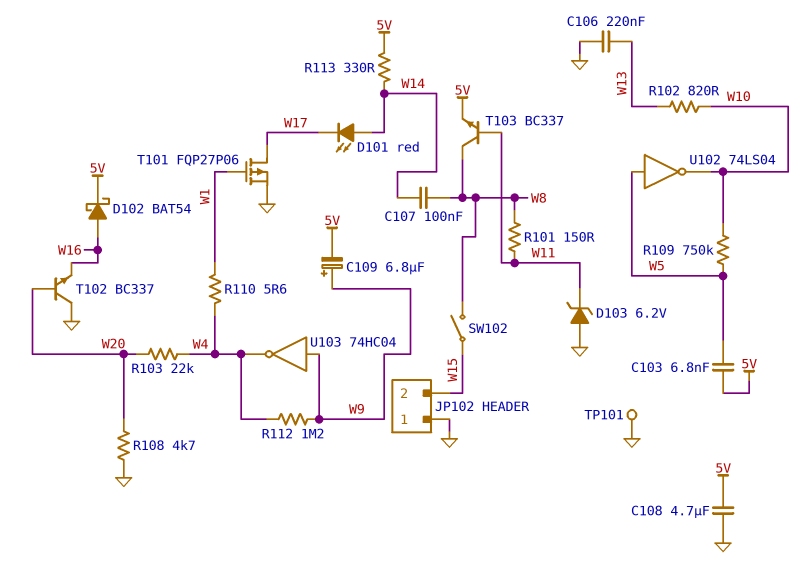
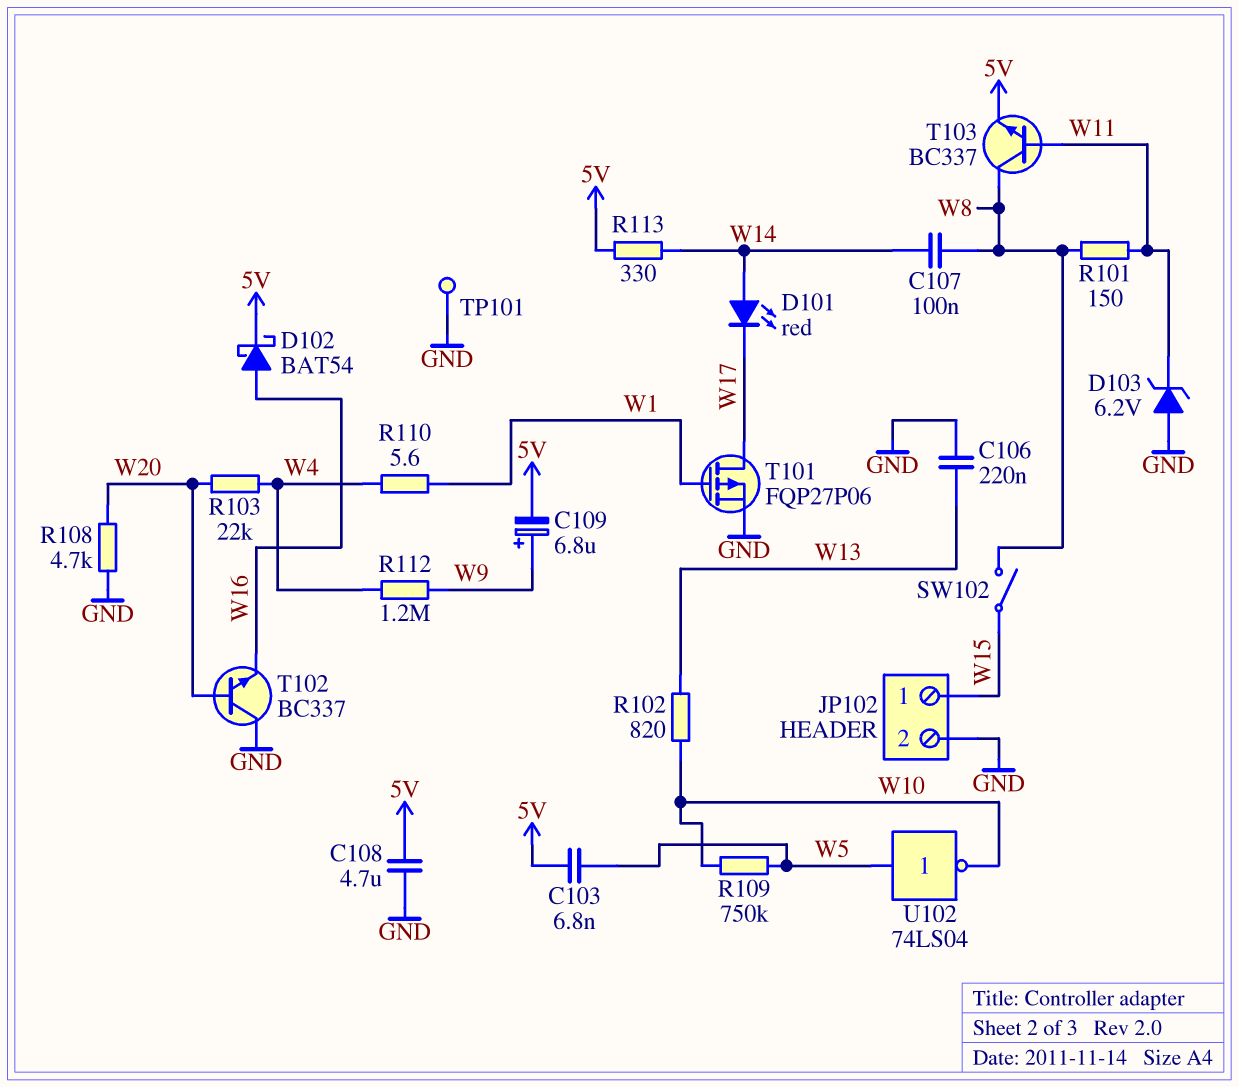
JP102 pin 1: GND -> W15
JP102 pin 2: W15 -> GND
U103: NOT 74HC04 (in W9, out W4) -> none

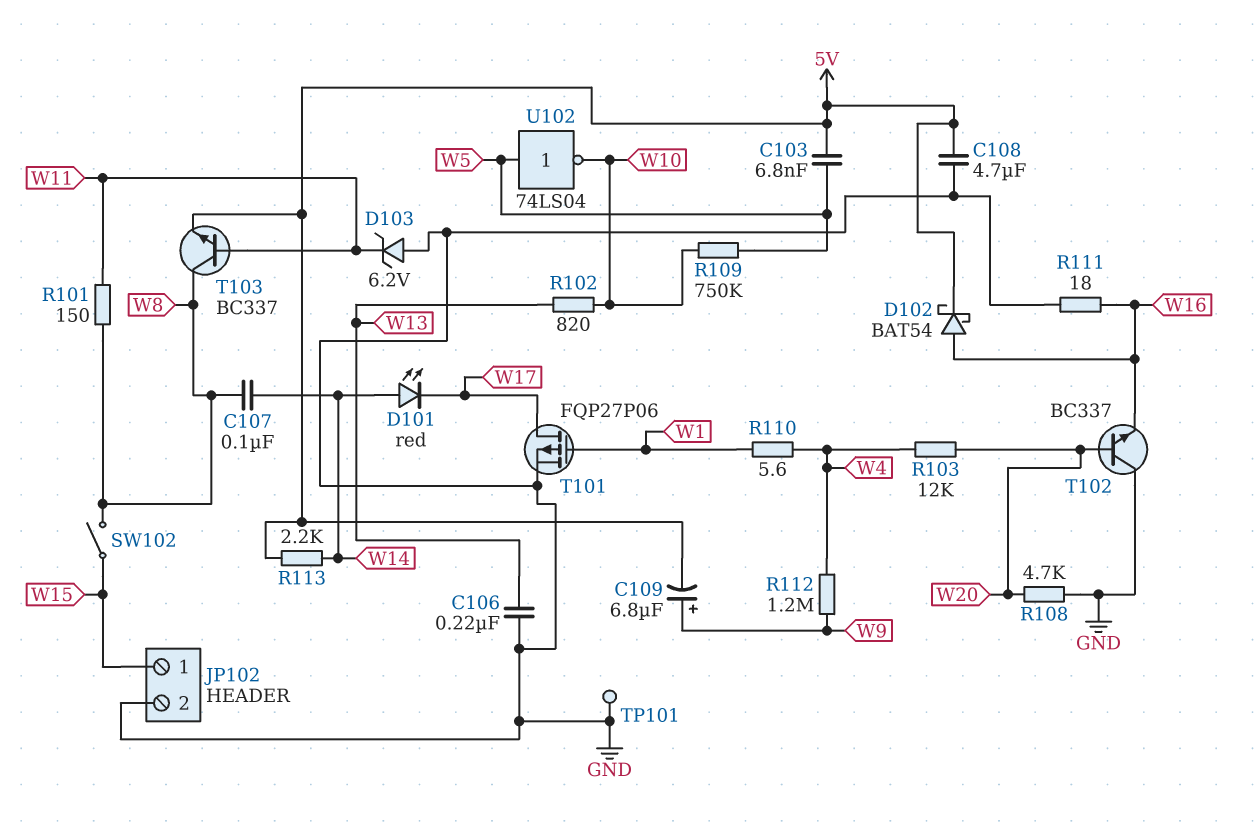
R103: 22k (W4, W20) -> 12k (W4, W20)
R111: none -> 18 (GND, W16)
R113: 330 (5V, W14) -> 2.2k (5V, W14)

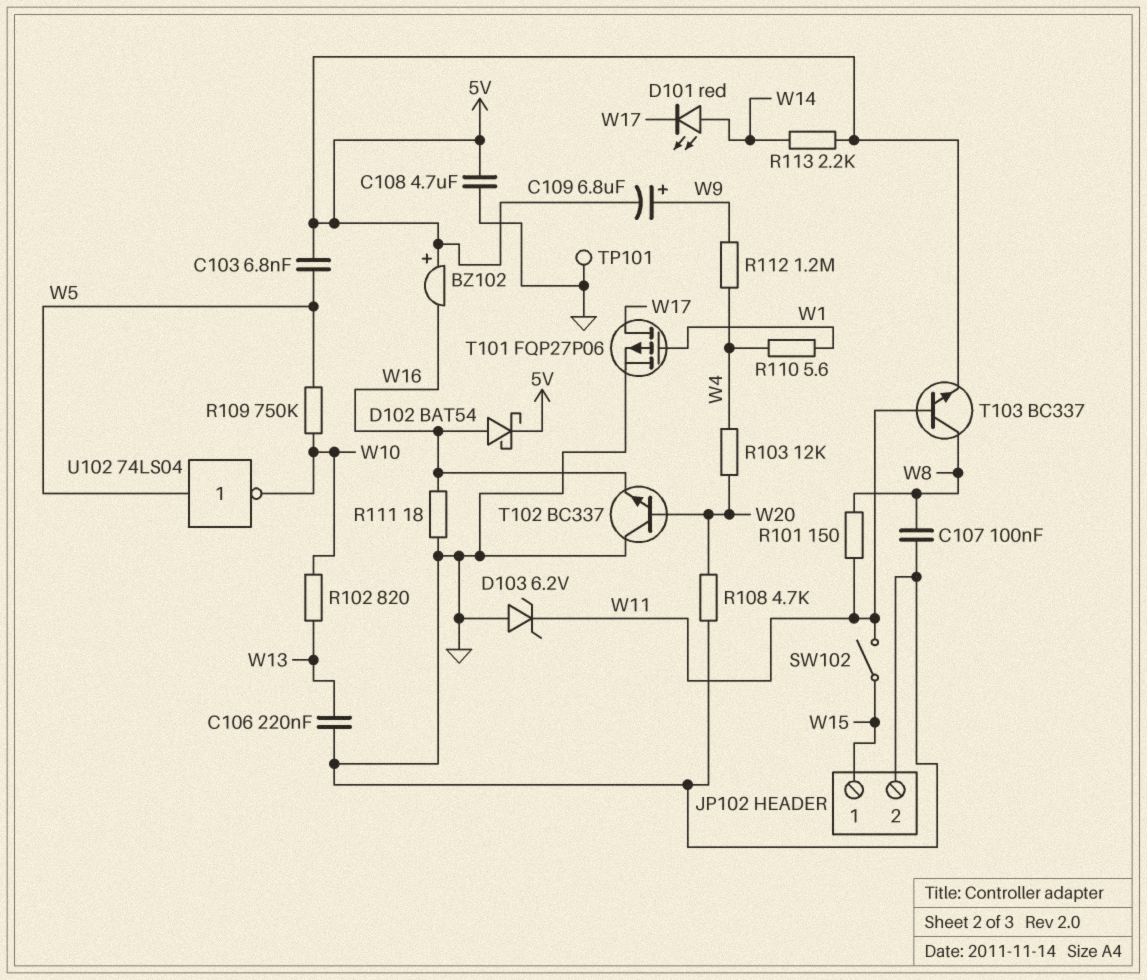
BZ102: none -> buzzer (plus 5V, minus W16)
C107: 100nF (W8, W14) -> 100nF (GND, W8)
SW102: switch (W8, W15) -> switch (W11, W15)

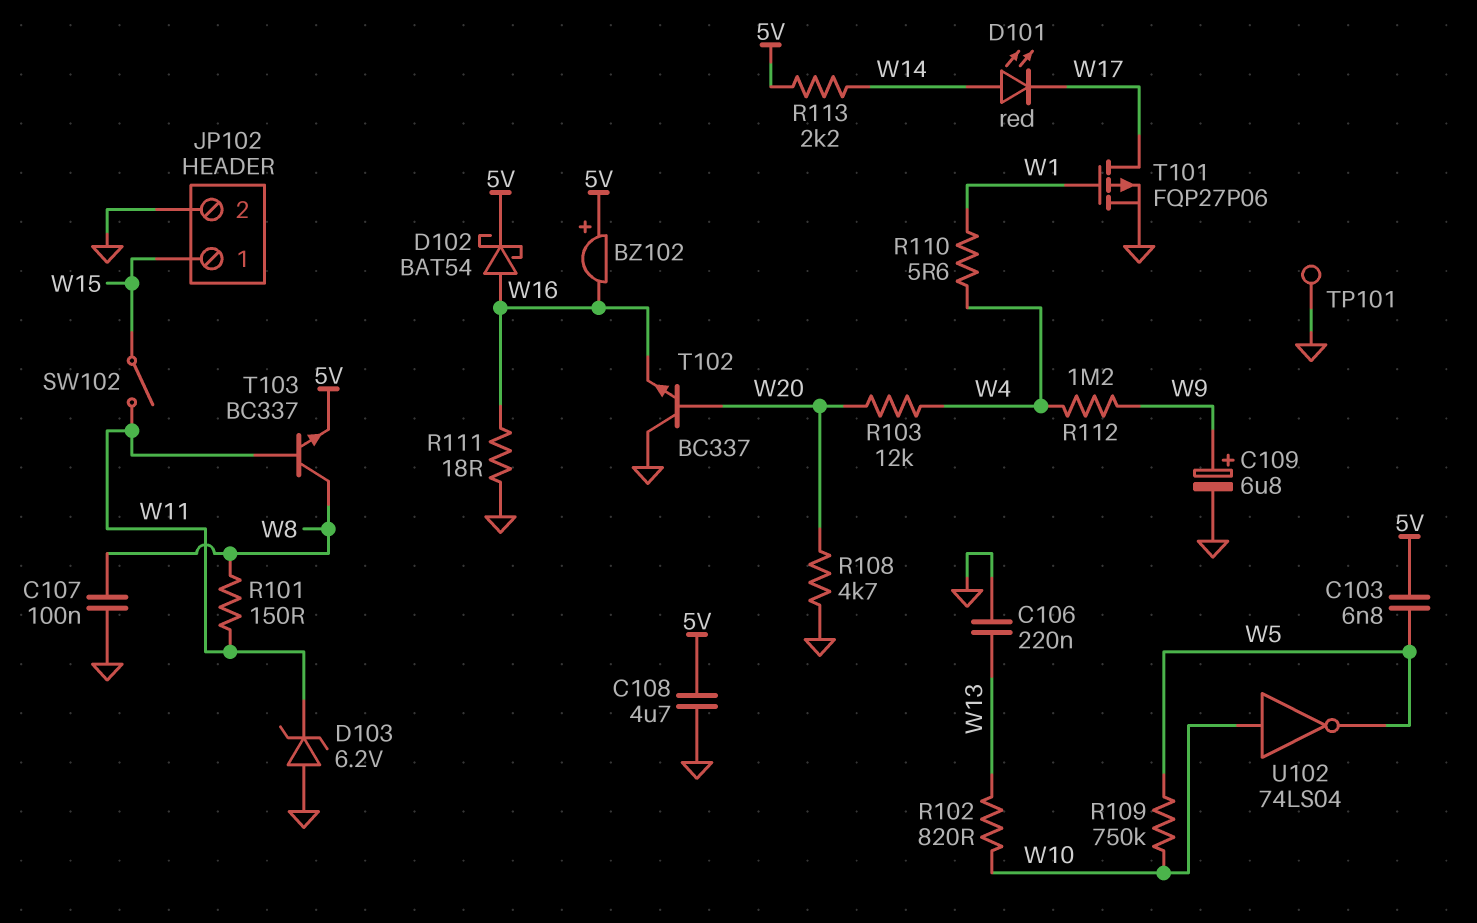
C109: 6.8uF (plus W9, minus 5V) -> 6.8uF (plus W9, minus GND)
U102: NOT 74LS04 (in W5, out W10) -> NOT 74LS04 (in W10, out W5)

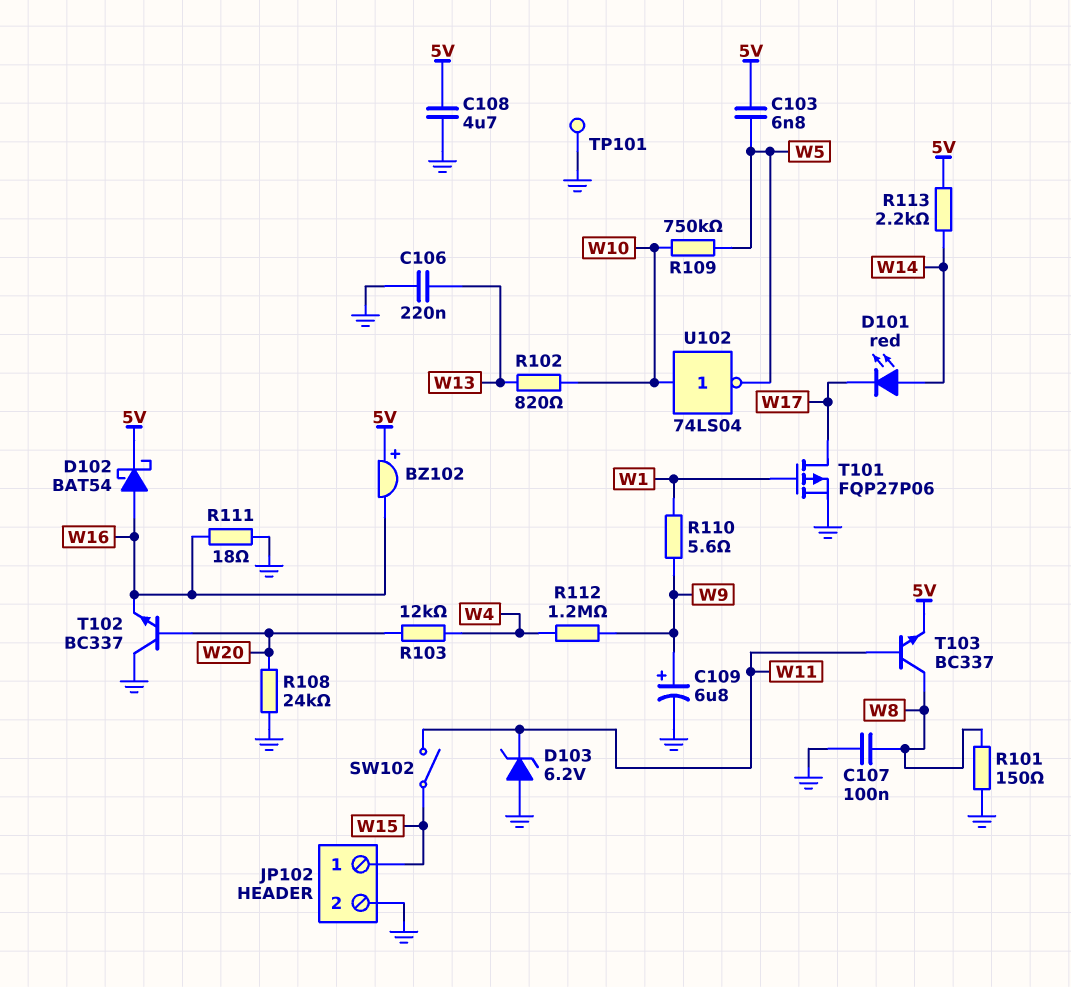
R101: 150 (W8, W11) -> 150 (GND, W8)
R108: 4.7k (GND, W20) -> 24k (GND, W20)
R110: 5.6 (W1, W4) -> 5.6 (W1, W9)

